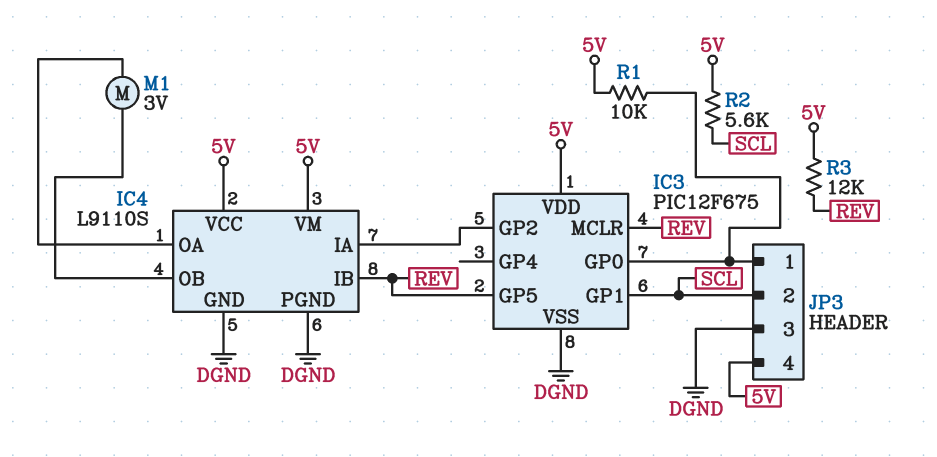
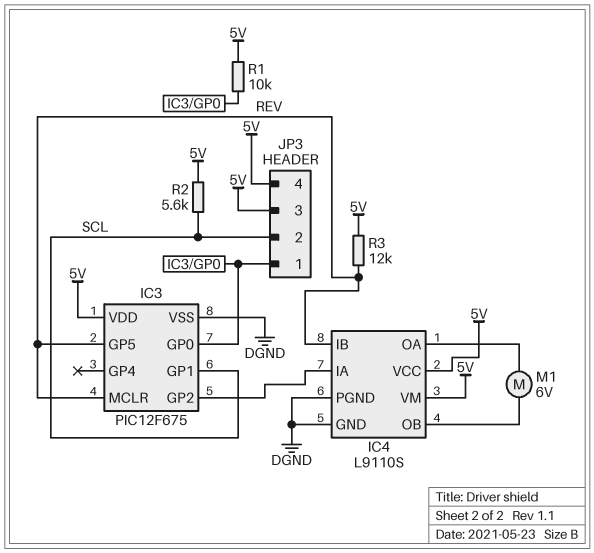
JP3 pin 3: DGND -> 5V
M1: motor 3V (IC4/OA, IC4/OB) -> motor 6V (IC4/OA, IC4/OB)

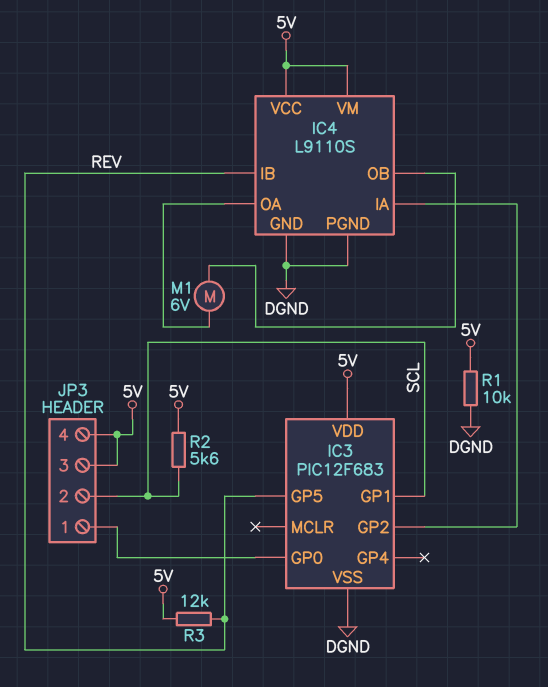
IC3: PIC12F675 -> PIC12F683
IC3 pin MCLR: REV -> none
R1: 10k (5V, IC3/GP0) -> 10k (5V, DGND)

